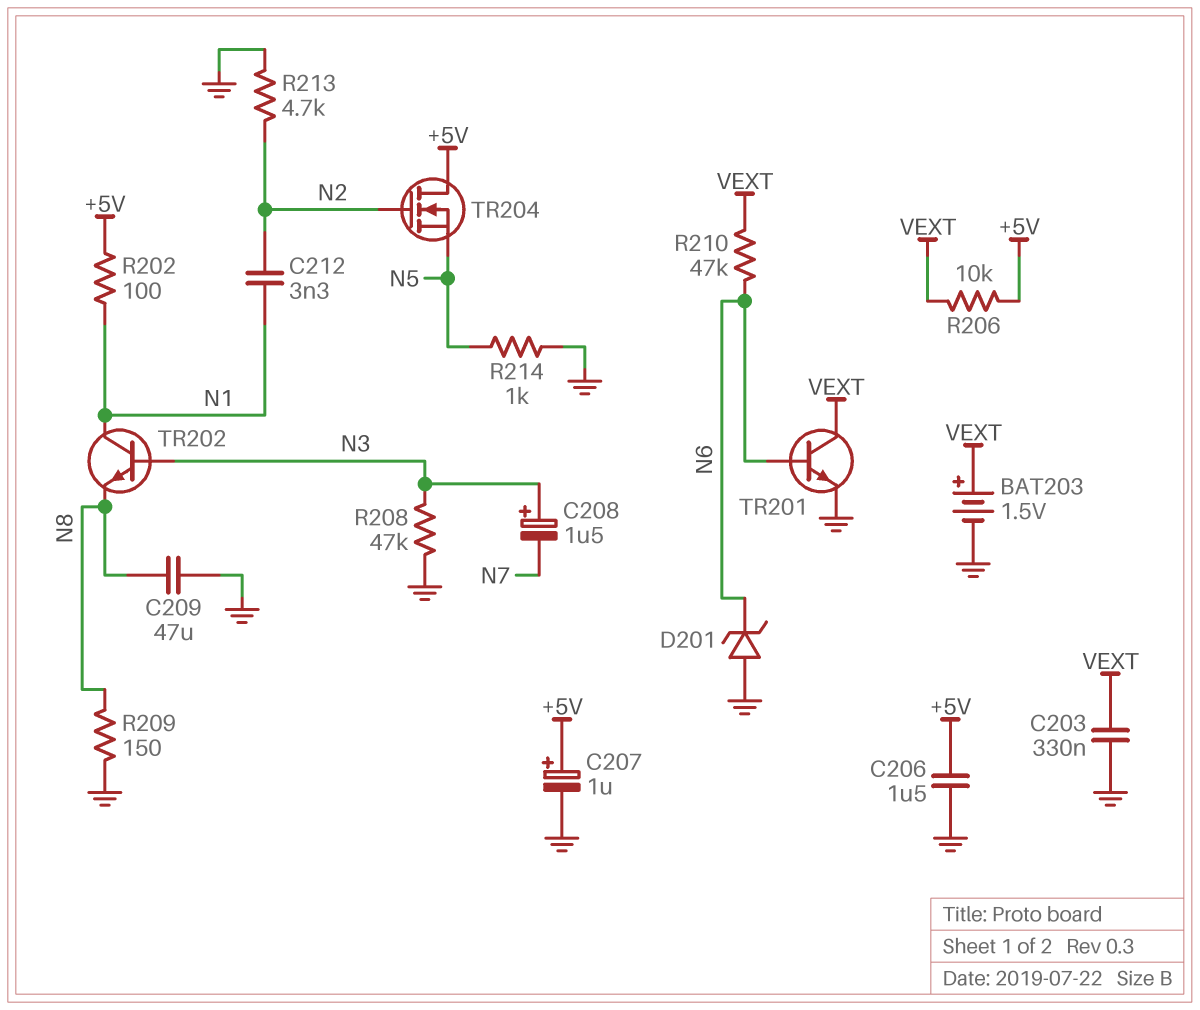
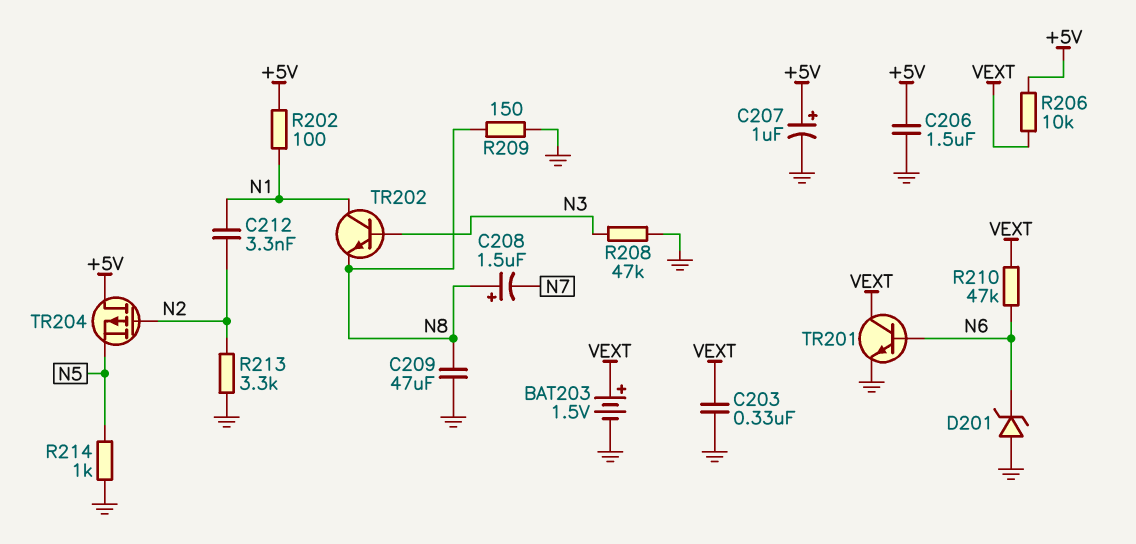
C208: 1.5uF (plus N3, minus N7) -> 1.5uF (plus N8, minus N7)
R213: 4.7k (GND, N2) -> 3.3k (GND, N2)
TR204: NMOS (G N2, D +5V, S N5) -> PMOS (G N2, D +5V, S N5)

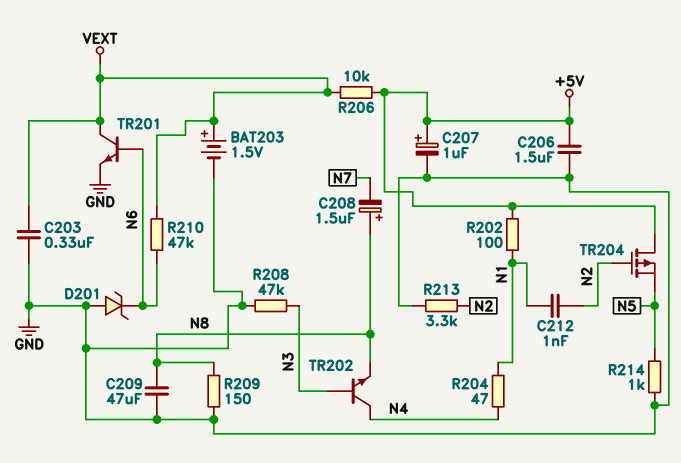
C212: 3.3nF (N1, N2) -> 1nF (N1, N2)
R204: none -> 47 (N1, N4)
TR202: NPN (B N3, C N1, E N8) -> NPN (B N3, C N4, E N8)

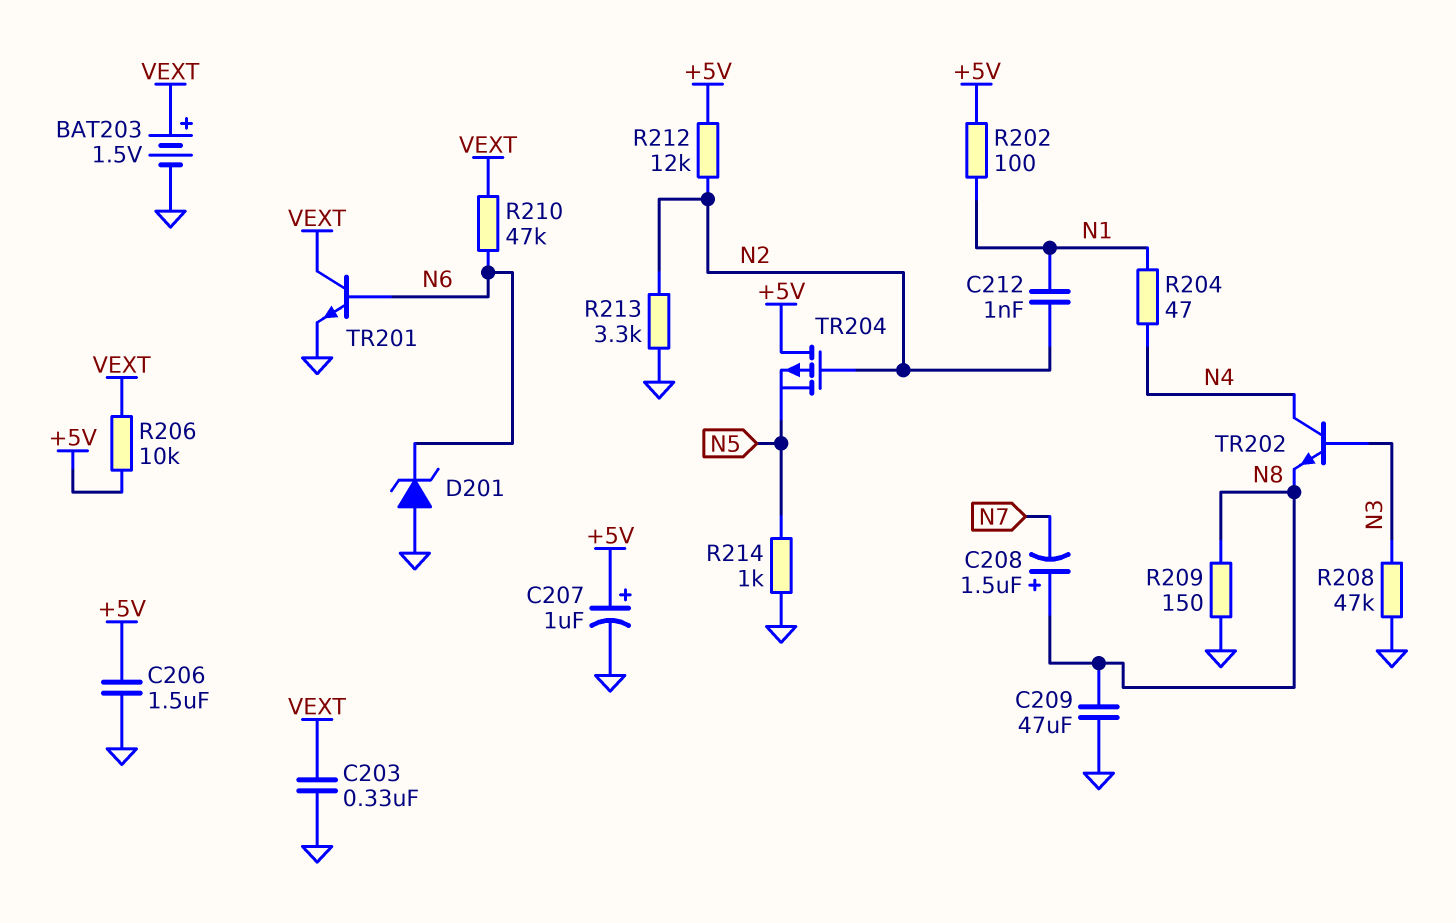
R212: none -> 12k (+5V, N2)

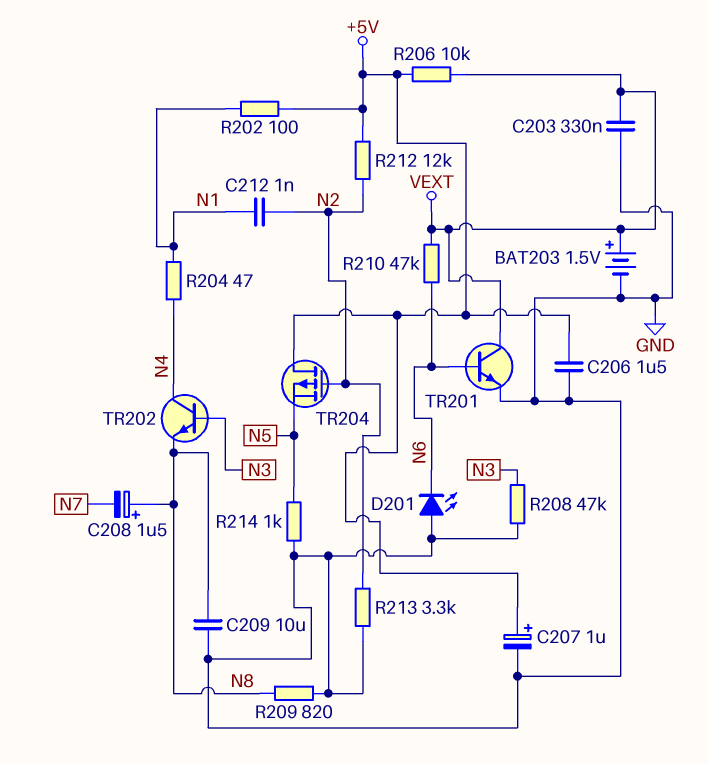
C209: 47uF (GND, N8) -> 10uF (GND, N8)
D201: zener (A GND, K N6) -> LED (A GND, K N6)
R209: 150 (GND, N8) -> 820 (GND, N8)

